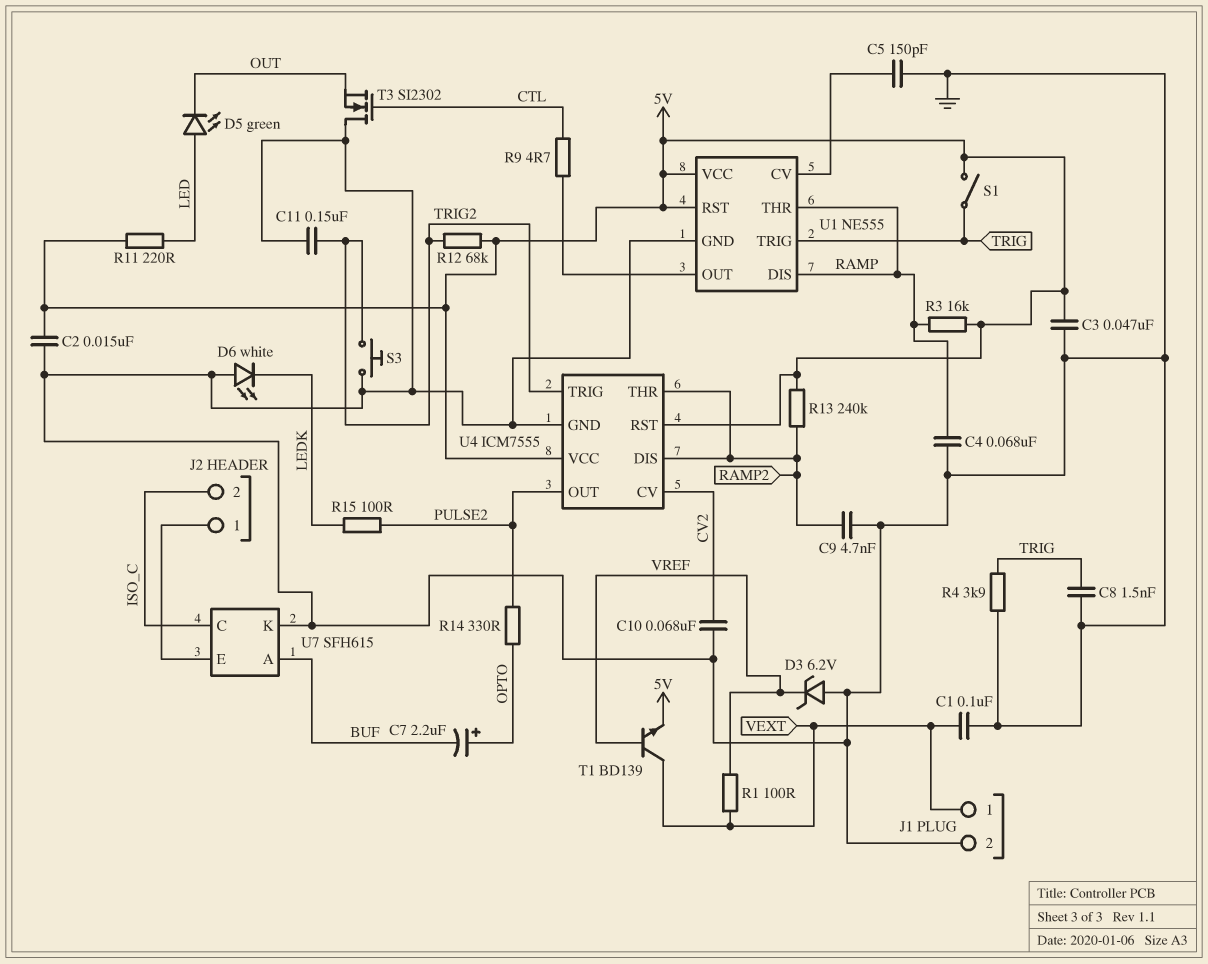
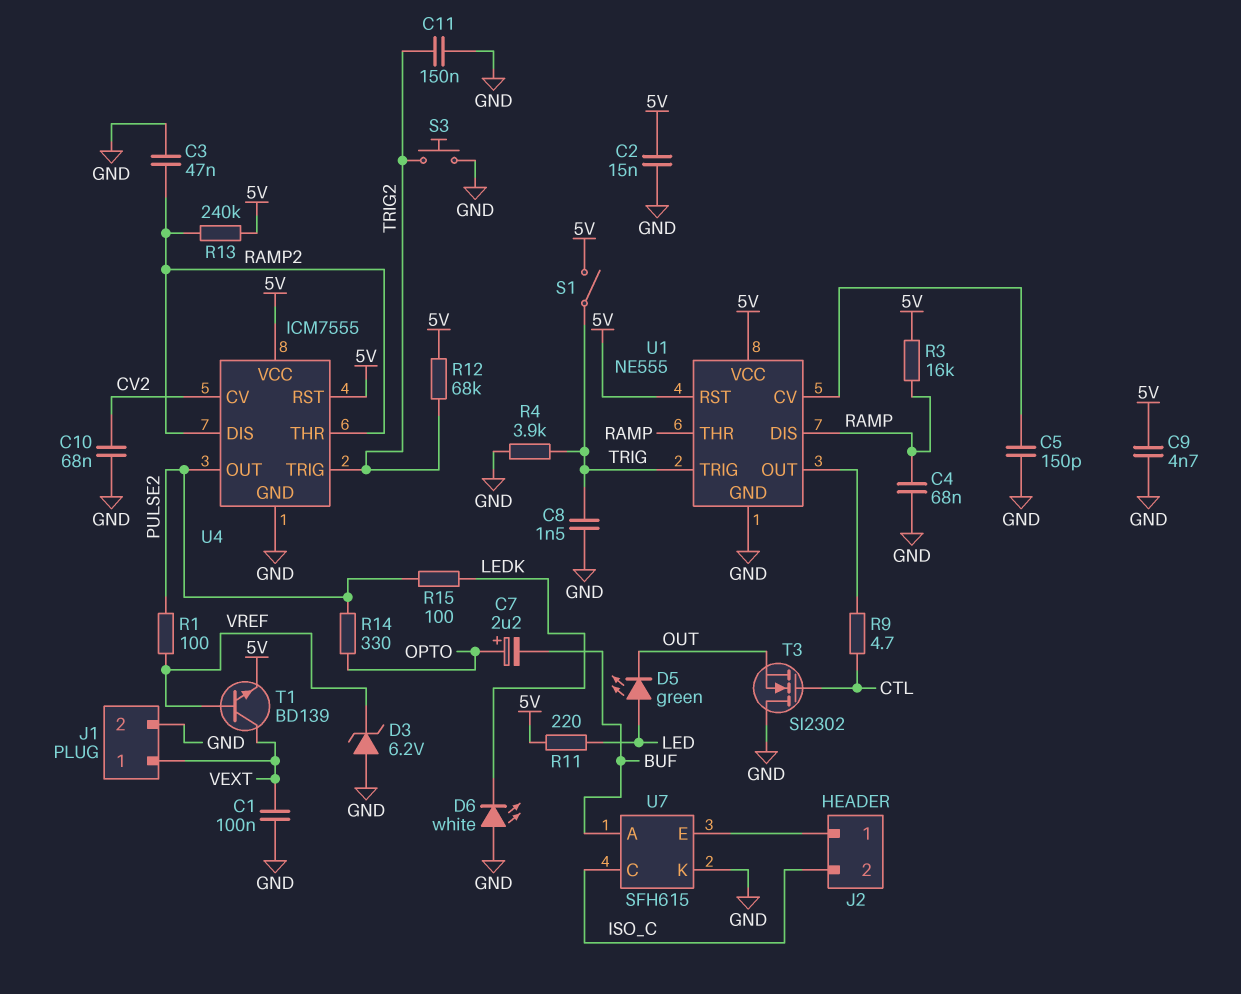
C3: 47nF (5V, GND) -> 47nF (GND, RAMP2)
C9: 4.7nF (GND, RAMP2) -> 4.7nF (5V, GND)
R1: 100 (VEXT, VREF) -> 100 (PULSE2, VREF)

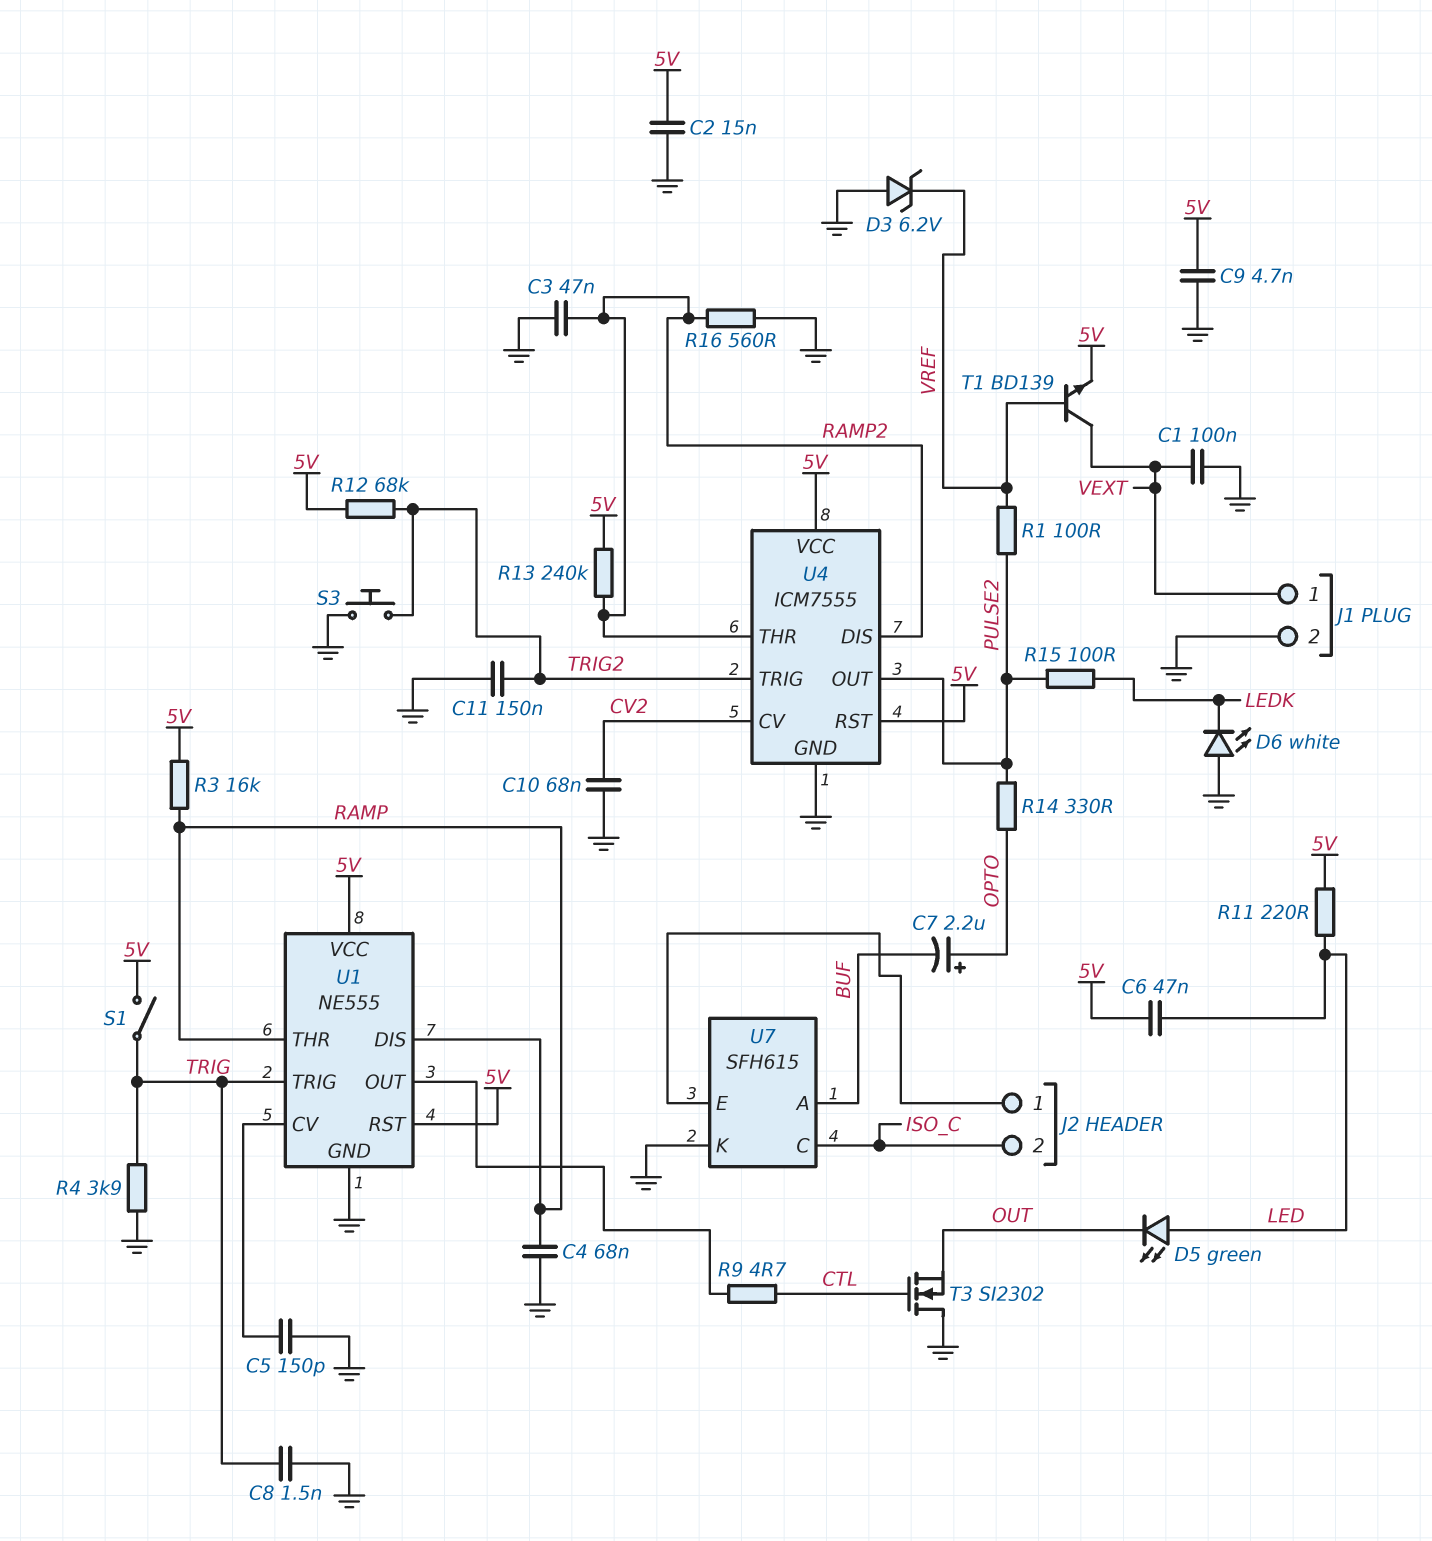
C6: none -> 47nF (5V, LED)
R16: none -> 560 (GND, RAMP2)

